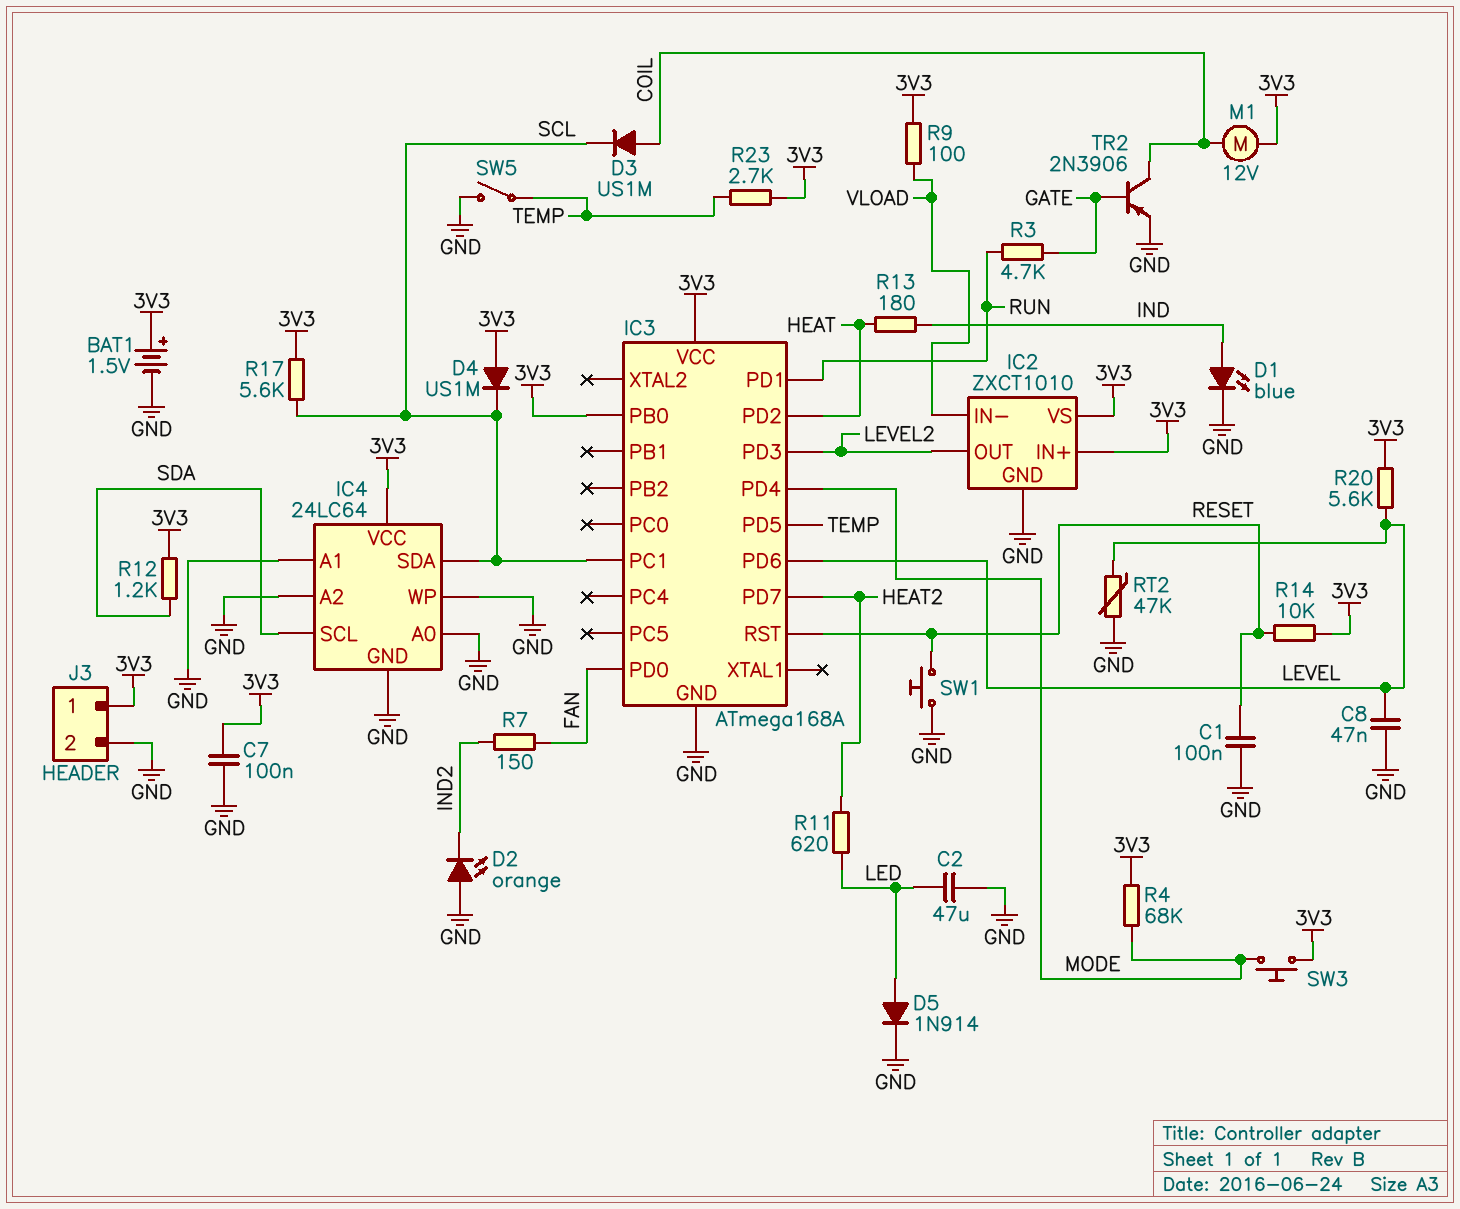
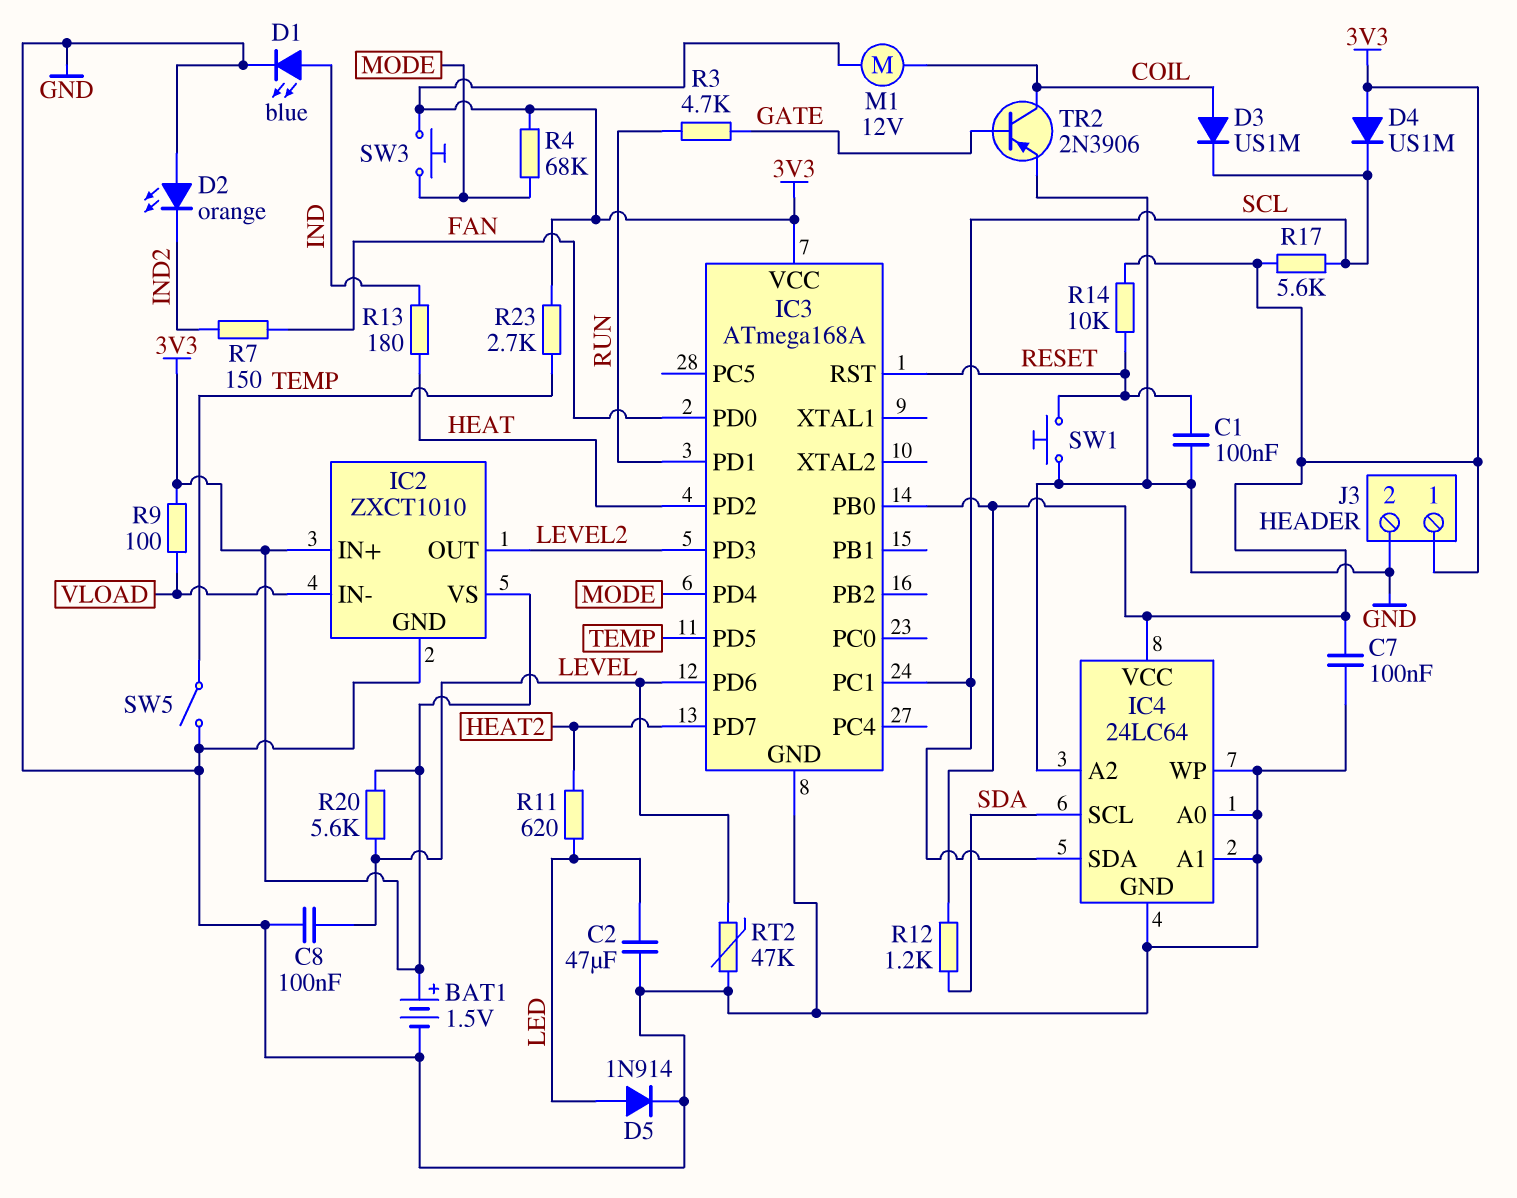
C8: 47nF (GND, LEVEL) -> 100nF (GND, LEVEL)

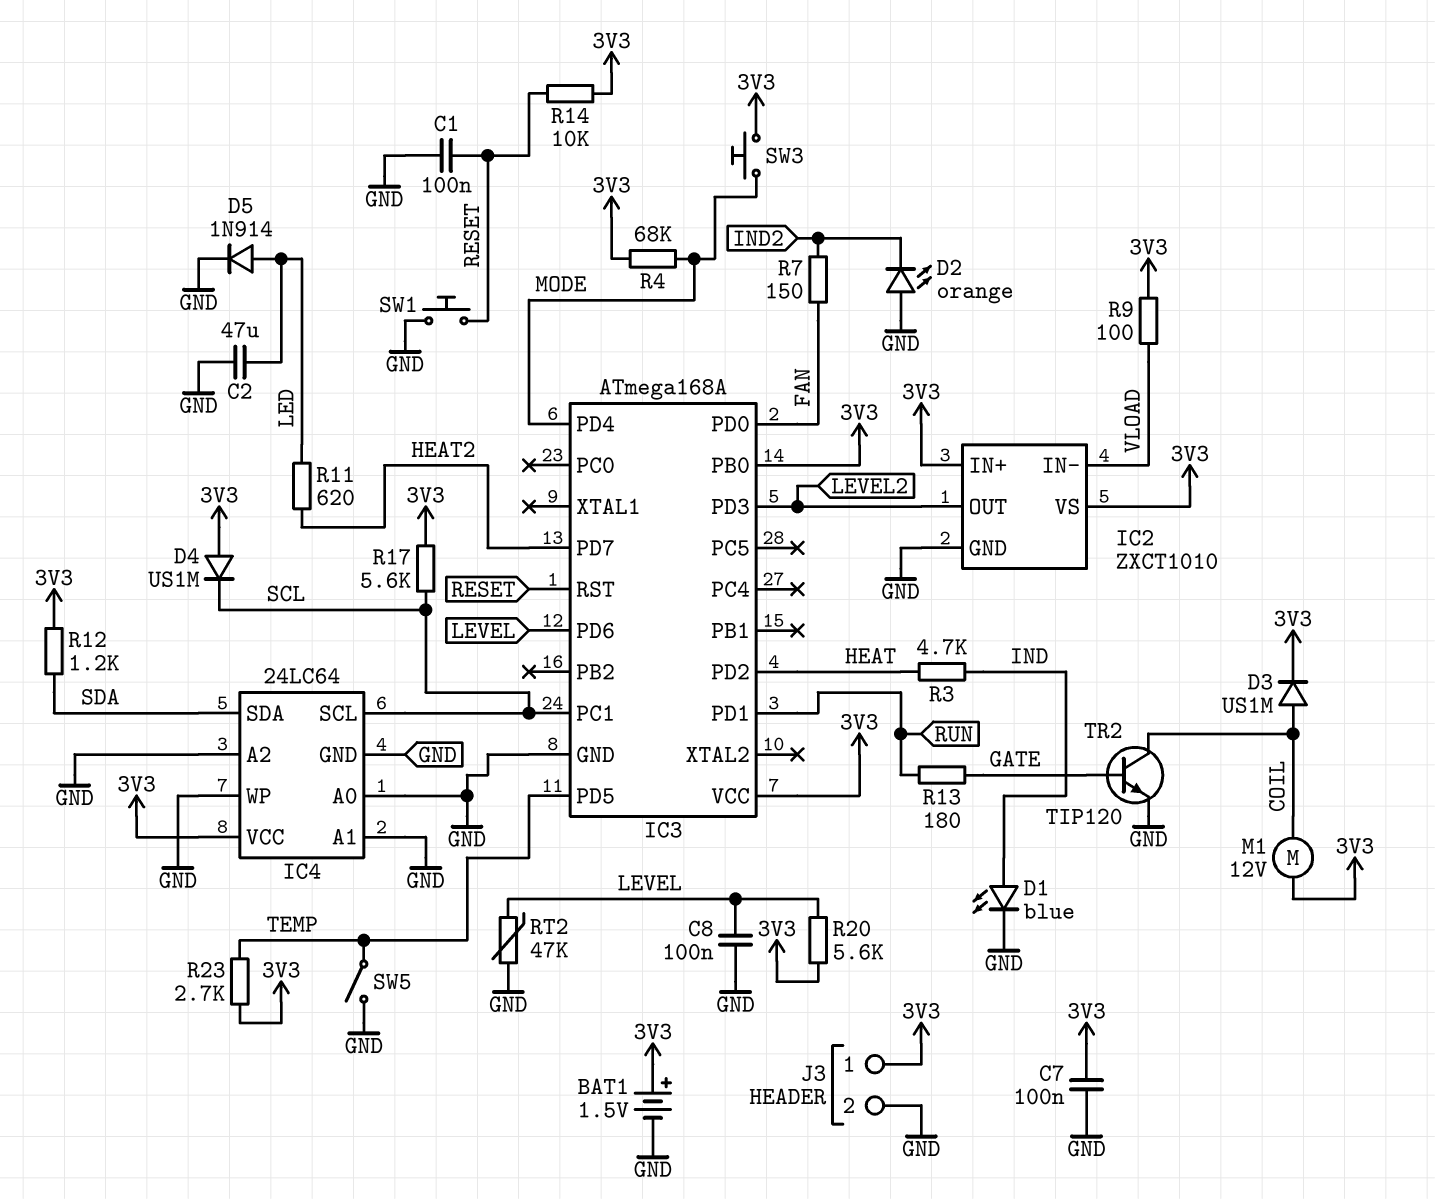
D3: diode US1M (A COIL, K SCL) -> diode US1M (A COIL, K 3V3)
IC4 pin SCL: SDA -> SCL
IC4 pin SDA: SCL -> SDA
R3: 4.7k (GATE, RUN) -> 4.7k (HEAT, IND)
R13: 180 (HEAT, IND) -> 180 (GATE, RUN)
TR2: PNP 2N3906 (B GATE, C COIL, E GND) -> NPN TIP120 (B GATE, C COIL, E GND)

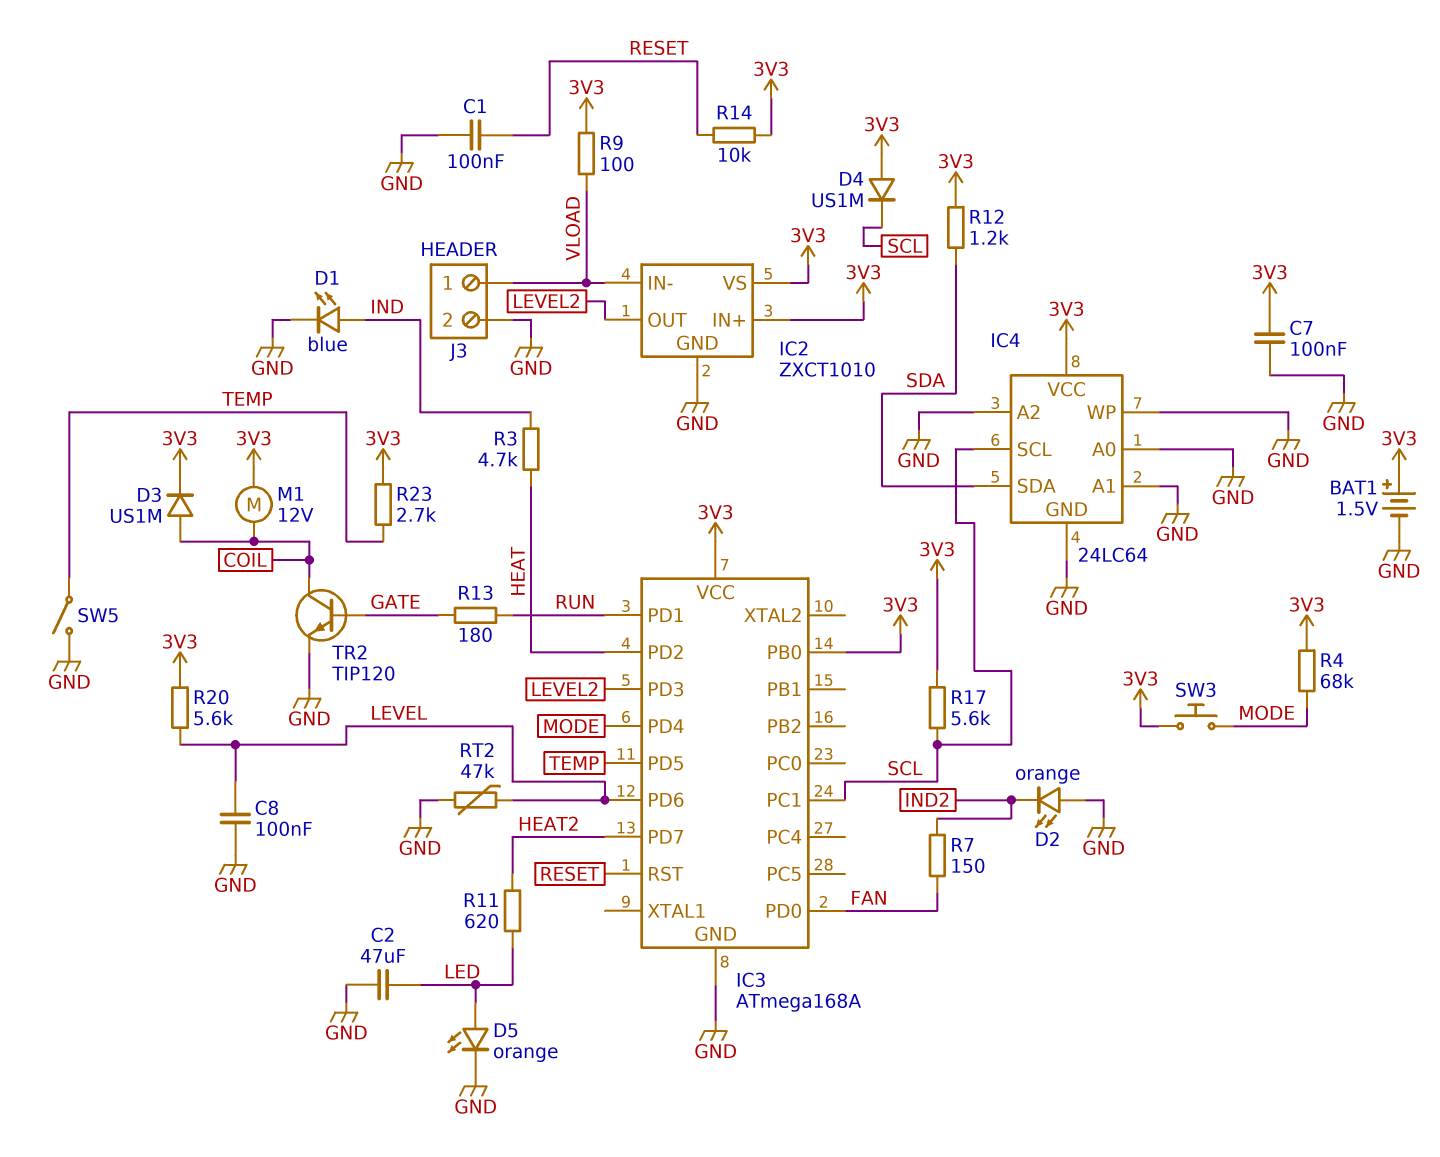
D5: diode 1N914 (A LED, K GND) -> LED orange (A LED, K GND)
J3 pin 1: 3V3 -> VLOAD
SW1: button (GND, RESET) -> none

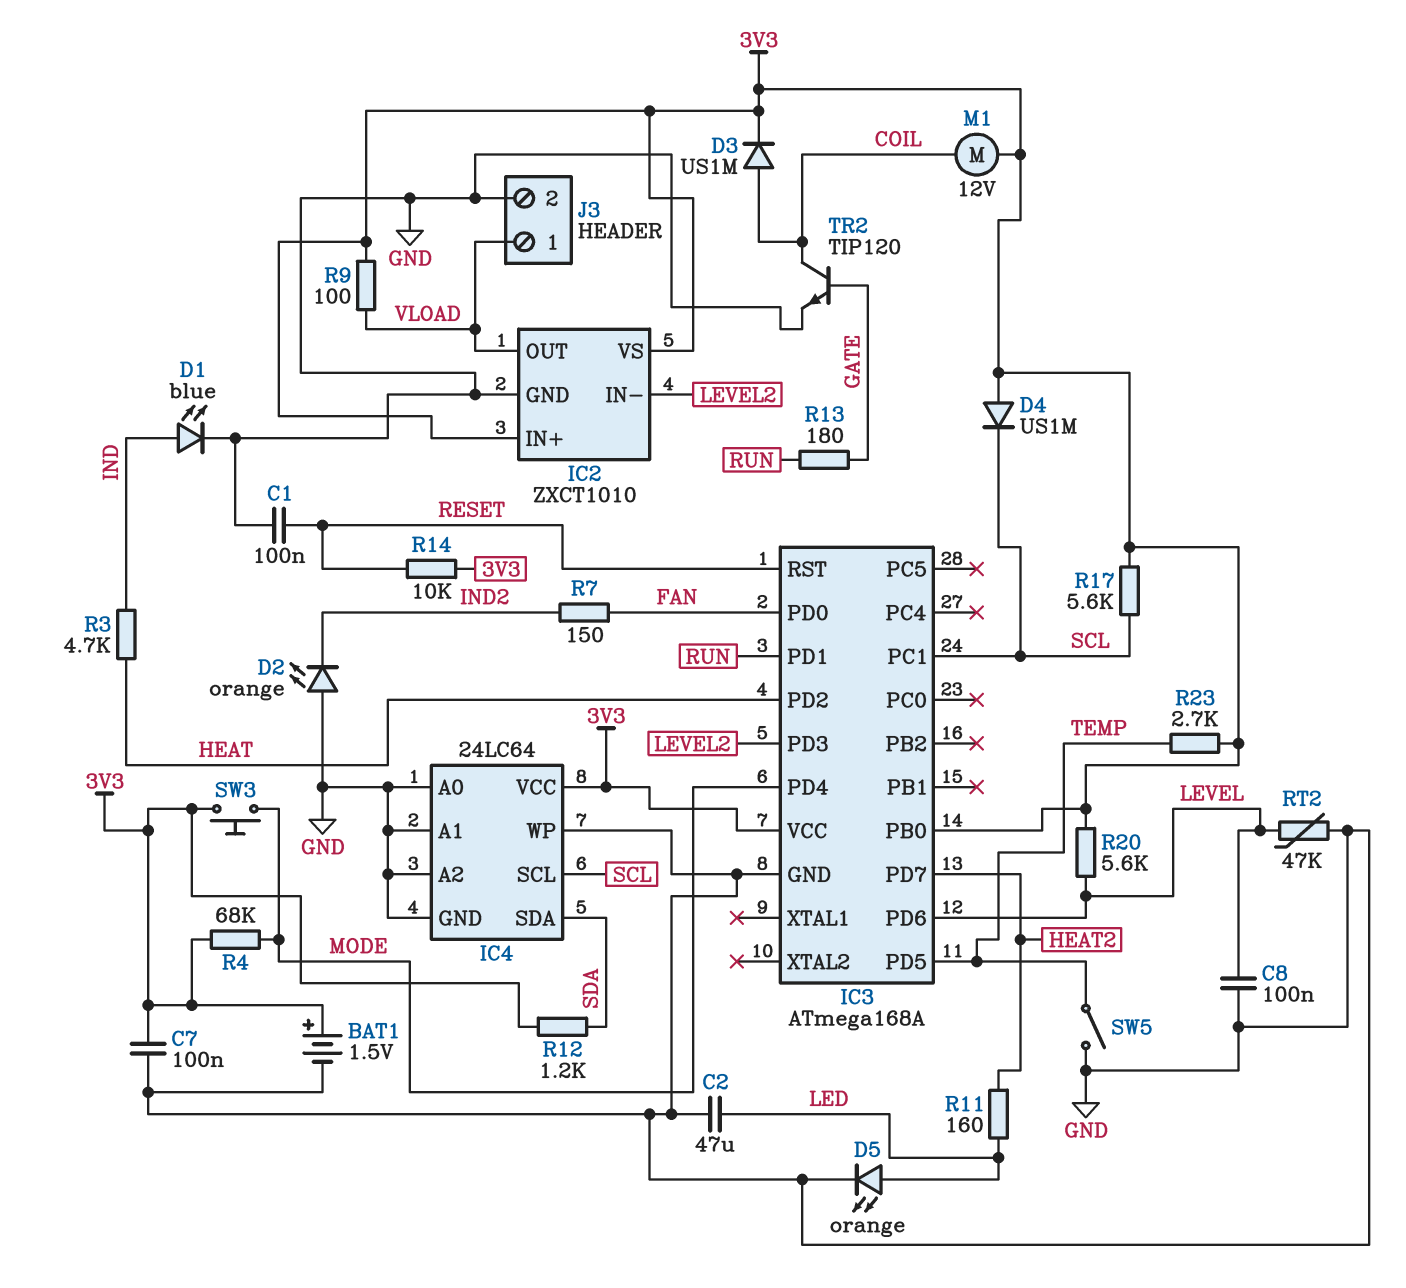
IC2 pin IN-: VLOAD -> LEVEL2
IC2 pin OUT: LEVEL2 -> VLOAD
R11: 620 (HEAT2, LED) -> 160 (HEAT2, LED)

